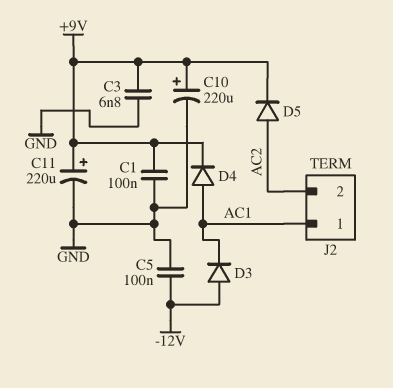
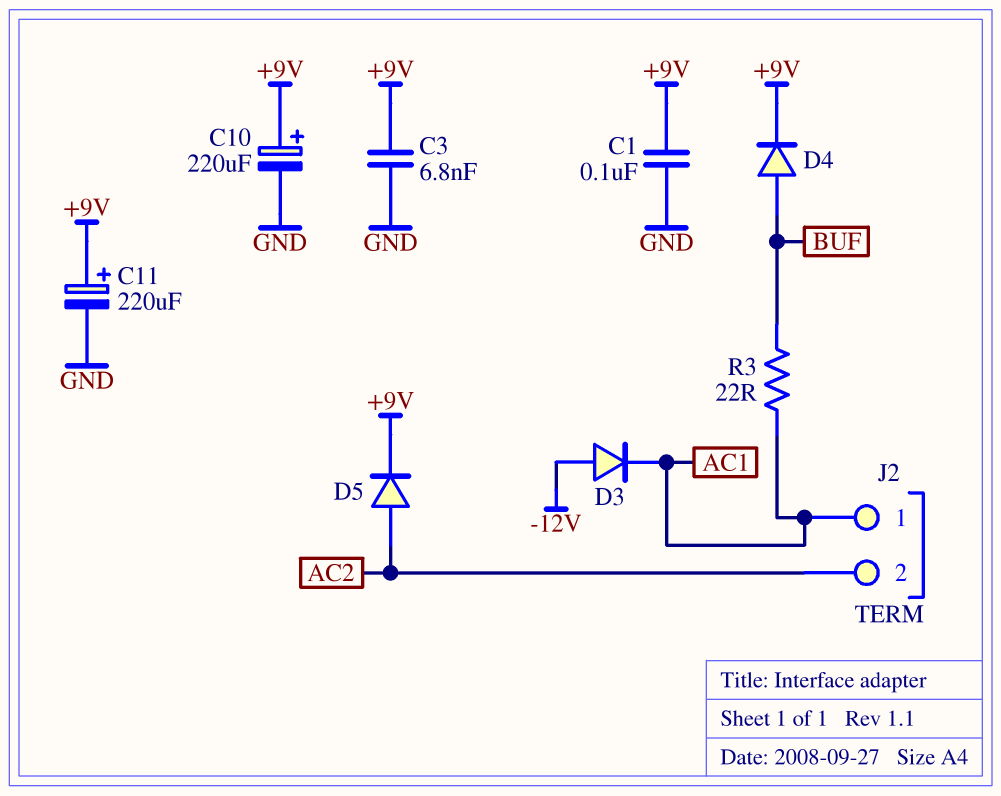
C5: 100nF (-12V, GND) -> none
D4: diode (A AC1, K +9V) -> diode (A BUF, K +9V)
R3: none -> 22 (AC1, BUF)

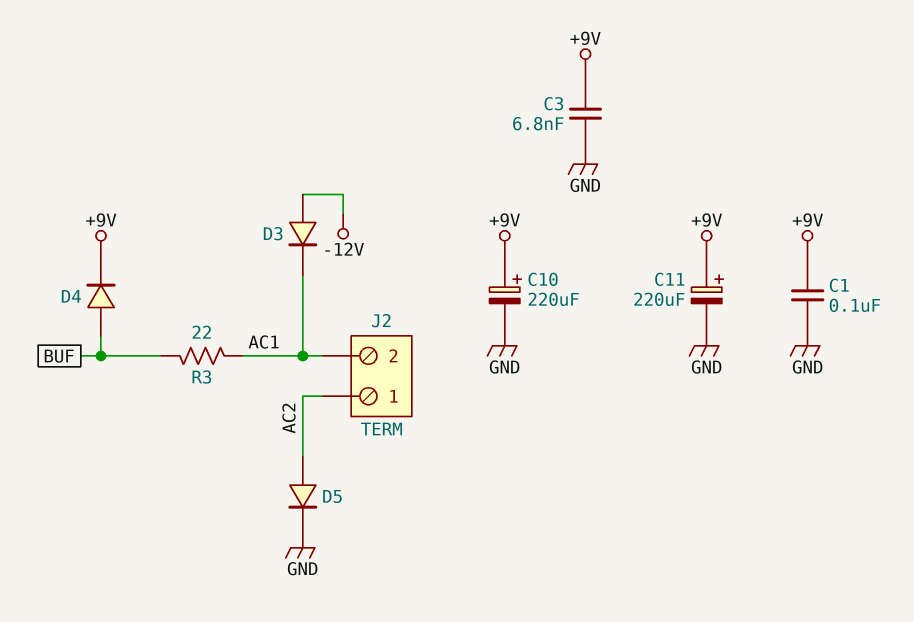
D5: diode (A AC2, K +9V) -> diode (A AC2, K GND)
J2 pin 1: AC1 -> AC2
J2 pin 2: AC2 -> AC1

